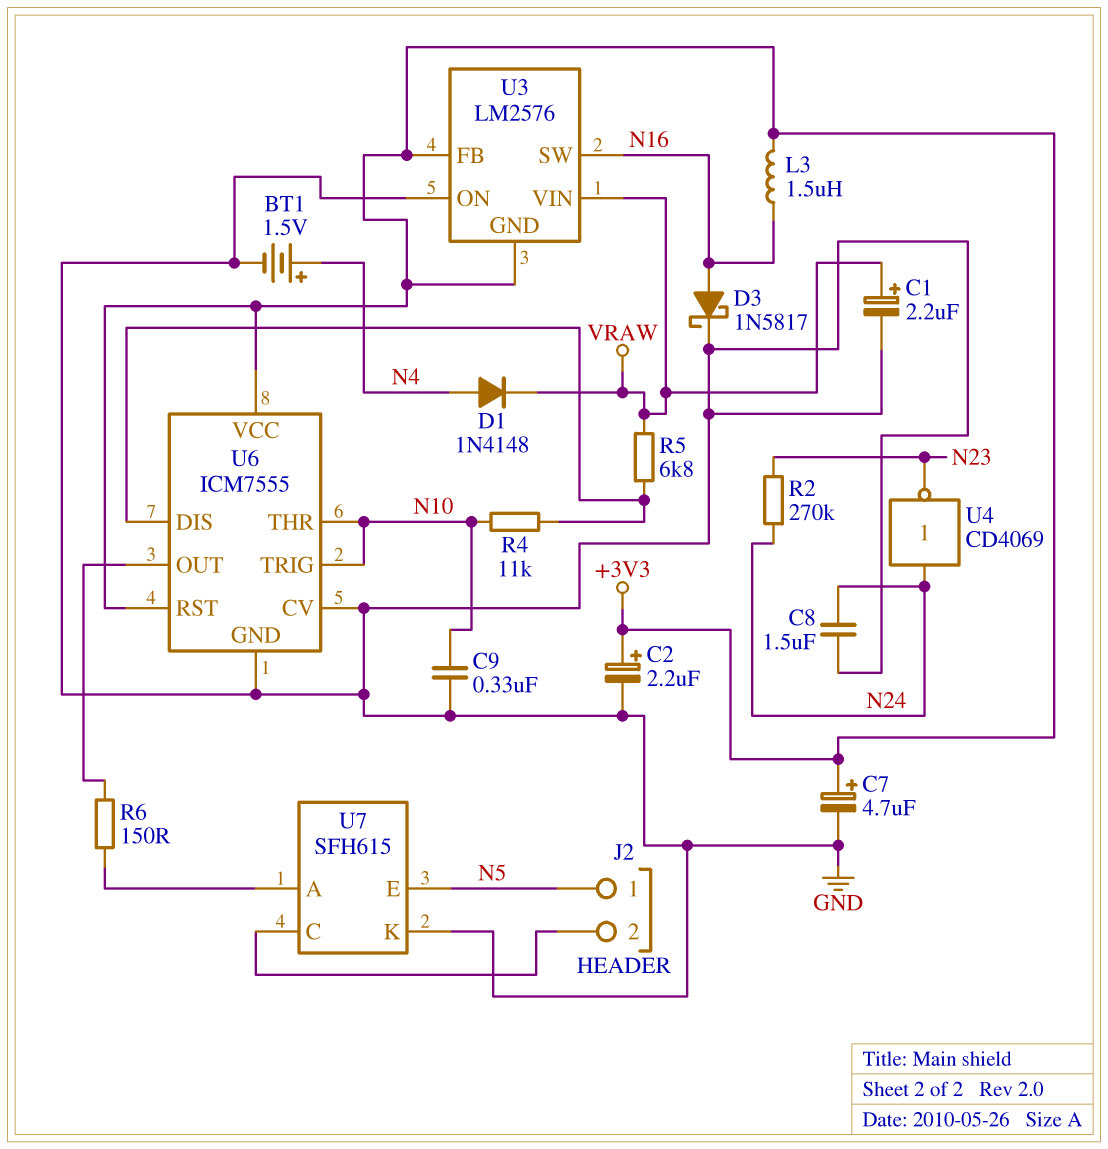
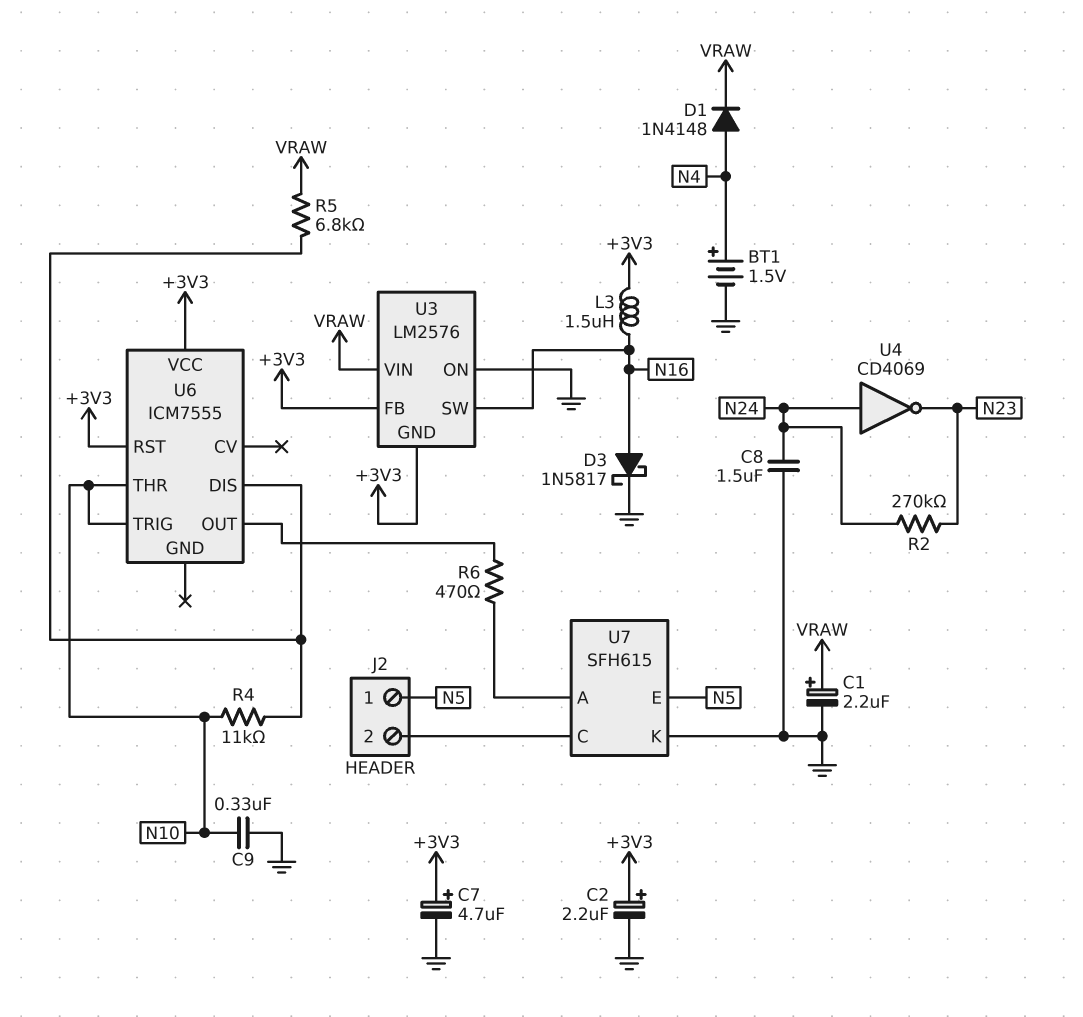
R6: 150 (U6/OUT, U7/A) -> 470 (U6/OUT, U7/A)
U6 pin CV: GND -> none
U6 pin GND: GND -> none

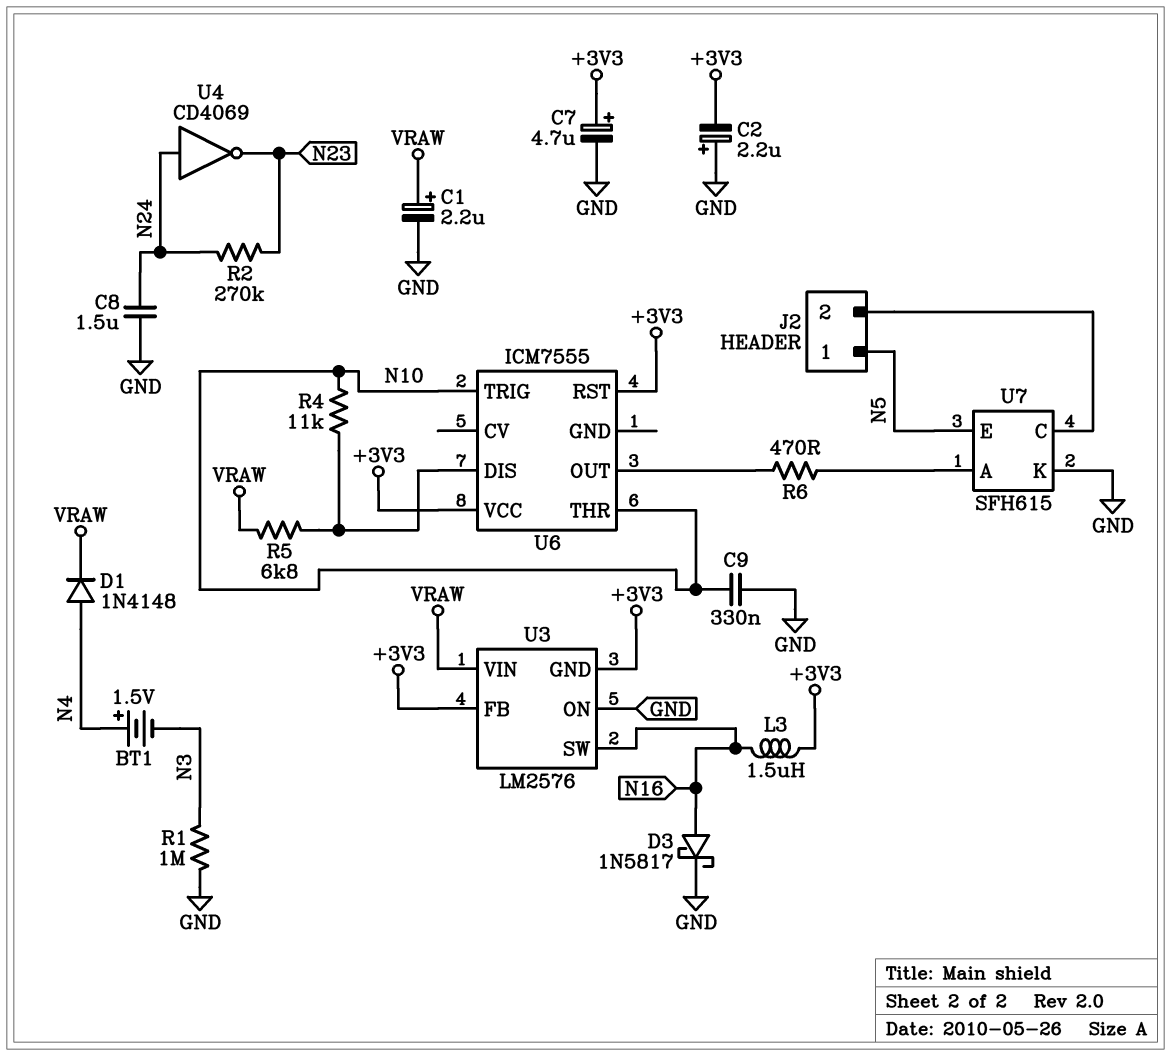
BT1: 1.5V (plus N4, minus GND) -> 1.5V (plus N4, minus N3)
C2: 2.2uF (plus +3V3, minus GND) -> 2.2uF (plus GND, minus +3V3)
R1: none -> 1M (GND, N3)

